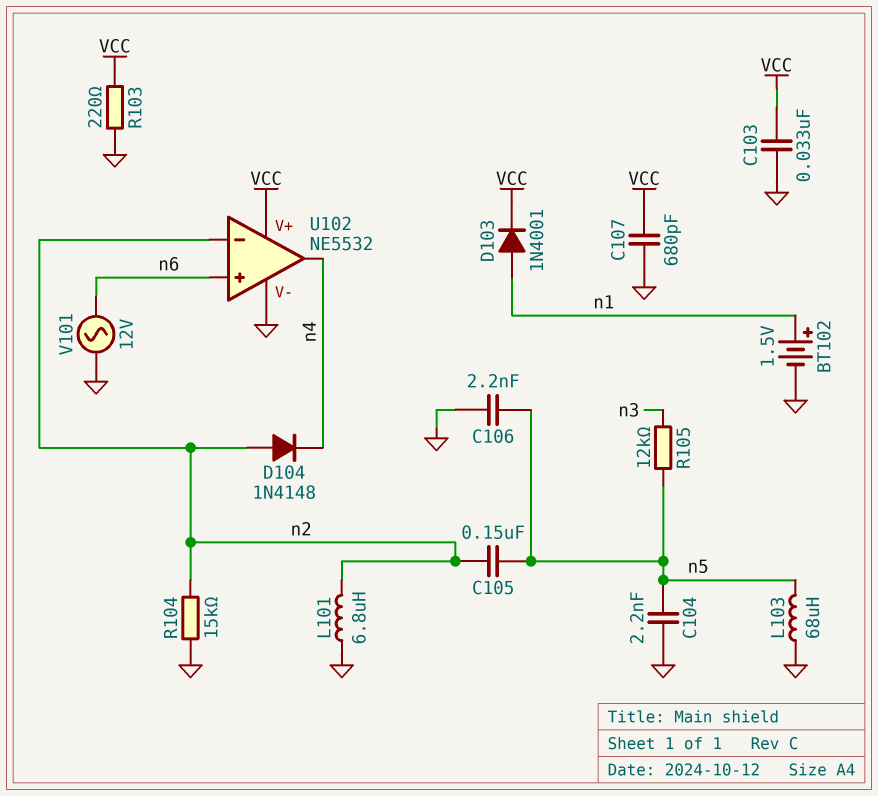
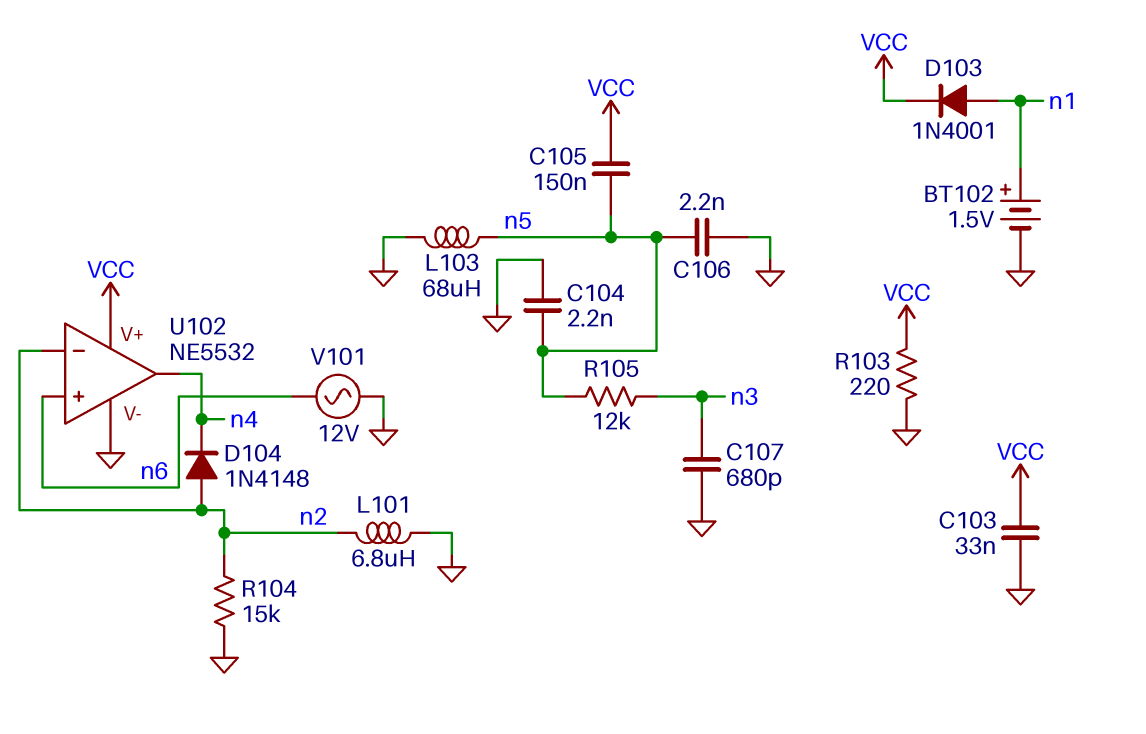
C105: 150nF (n2, n5) -> 150nF (VCC, n5)
C107: 680pF (GND, VCC) -> 680pF (GND, n3)

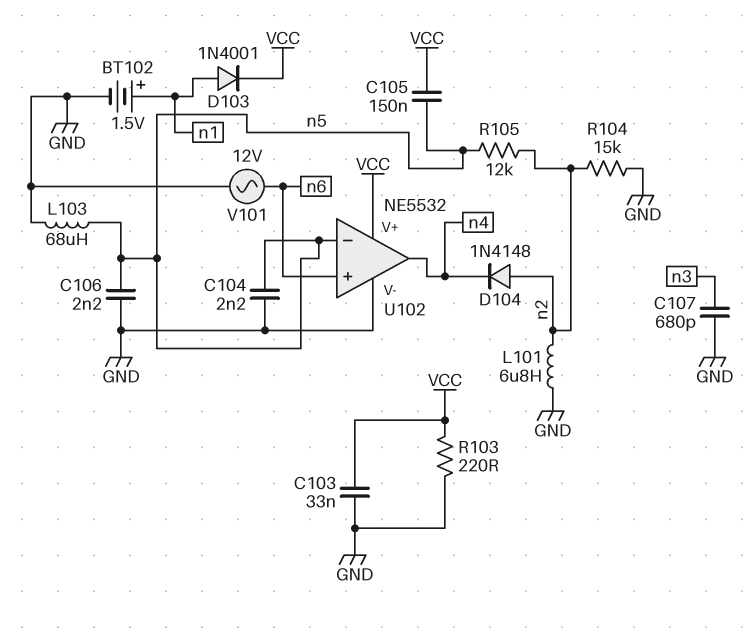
R105: 12k (n3, n5) -> 12k (n2, n5)
U102 pin in-: n2 -> n5

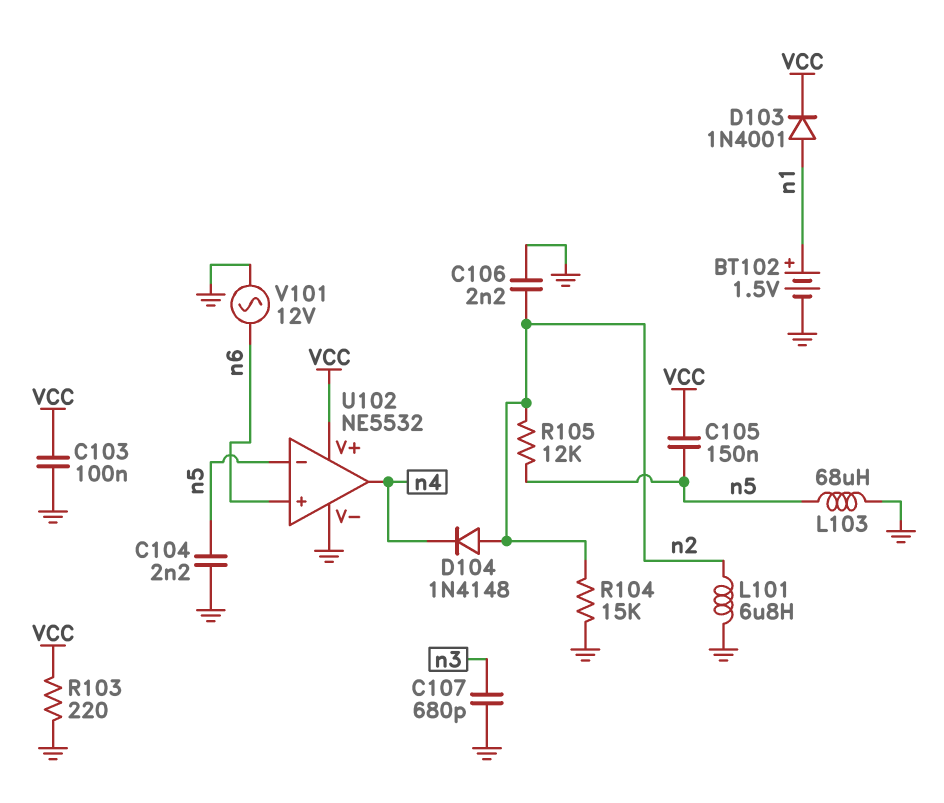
C103: 33nF (GND, VCC) -> 100nF (GND, VCC)
C106: 2.2nF (GND, n5) -> 2.2nF (GND, n2)

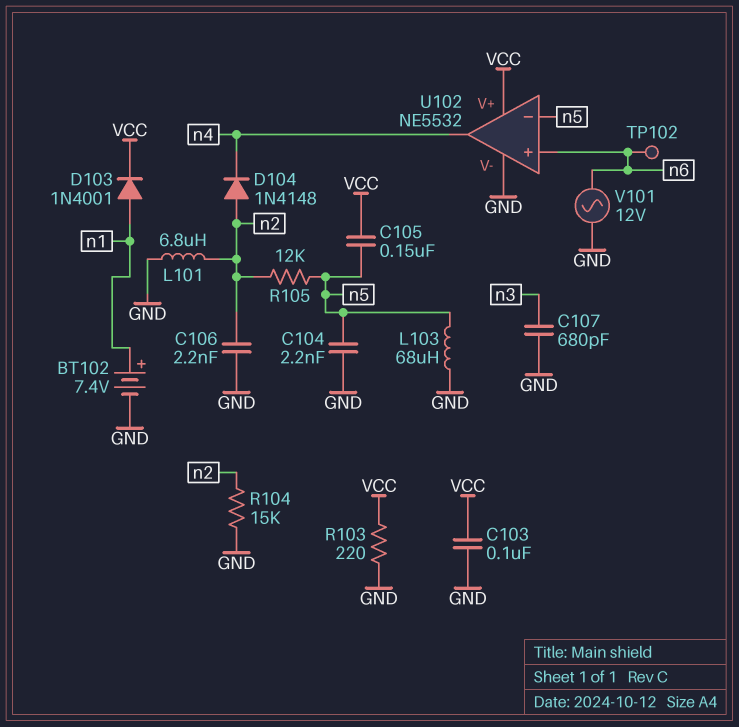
BT102: 1.5V (plus n1, minus GND) -> 7.4V (plus n1, minus GND)
TP102: none -> test point (n6)

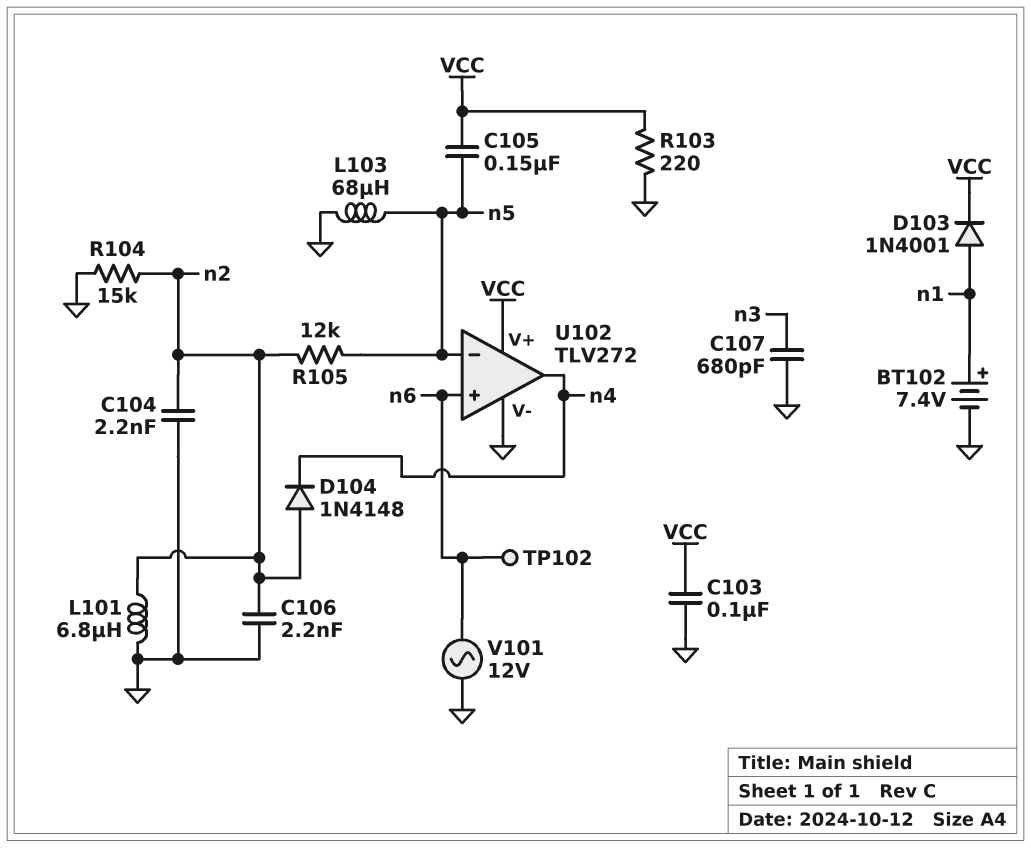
C104: 2.2nF (GND, n5) -> 2.2nF (GND, n2)
U102: NE5532 -> TLV272

